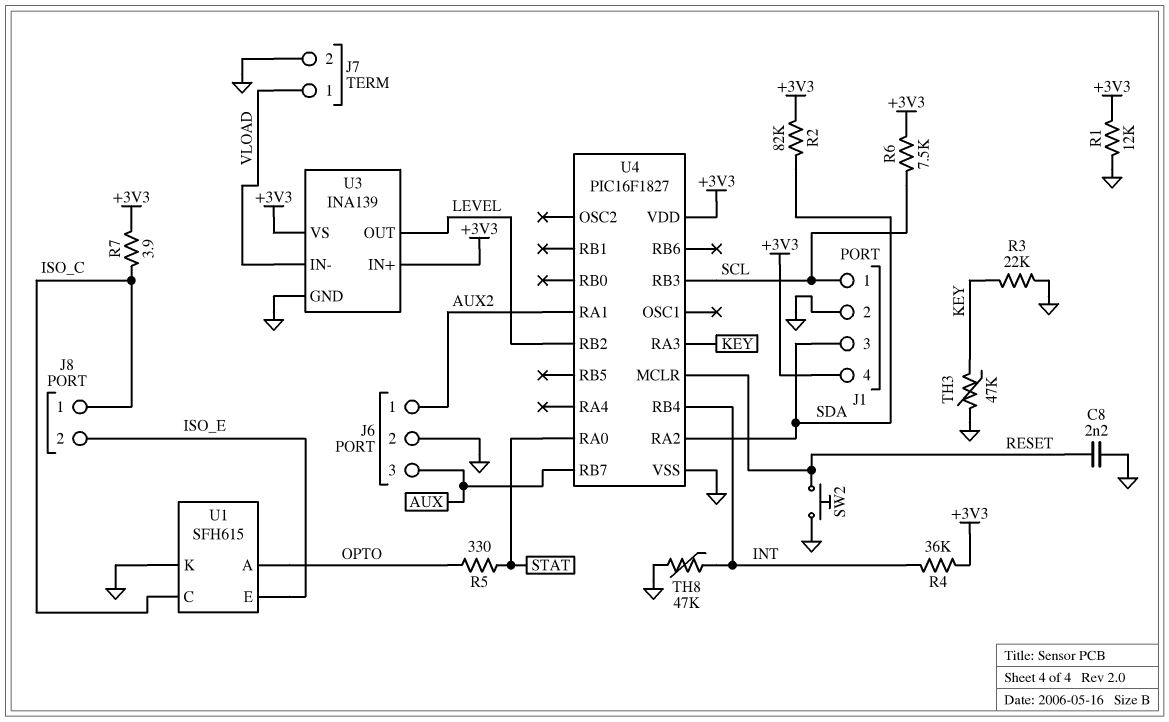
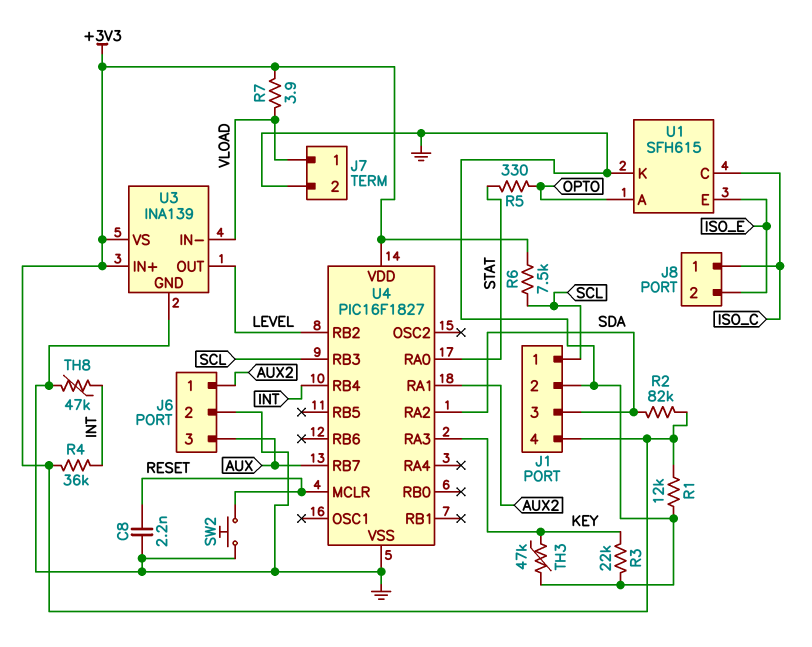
R7: 3.9 (+3V3, ISO_C) -> 3.9 (+3V3, VLOAD)

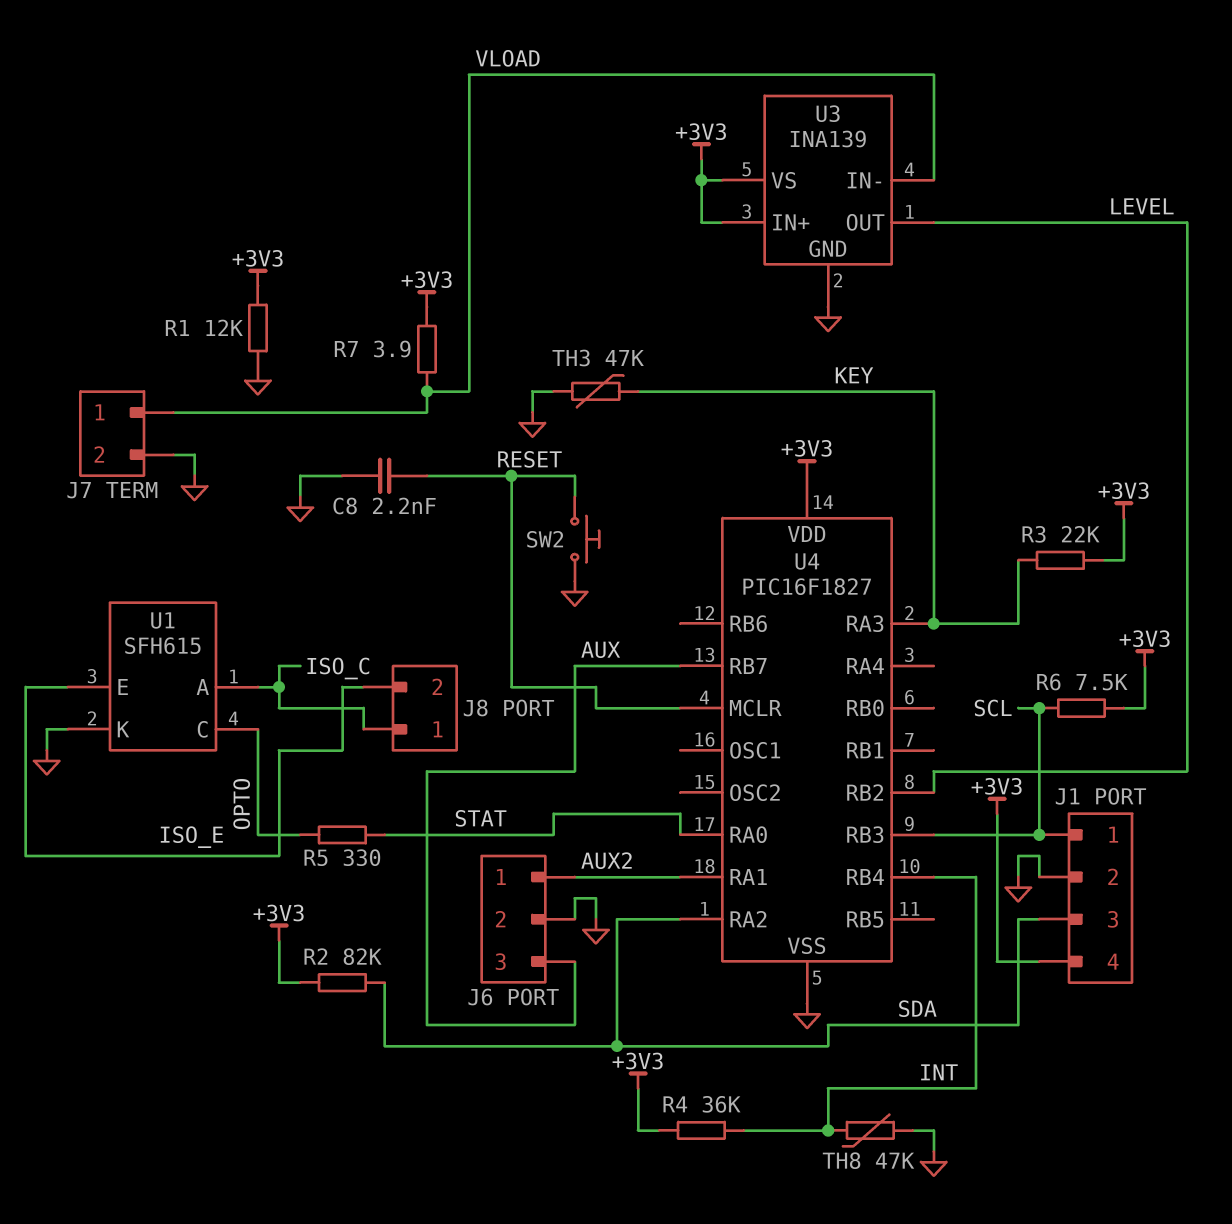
R3: 22k (GND, KEY) -> 22k (+3V3, KEY)
U1 pin A: OPTO -> ISO_C
U1 pin C: ISO_C -> OPTO

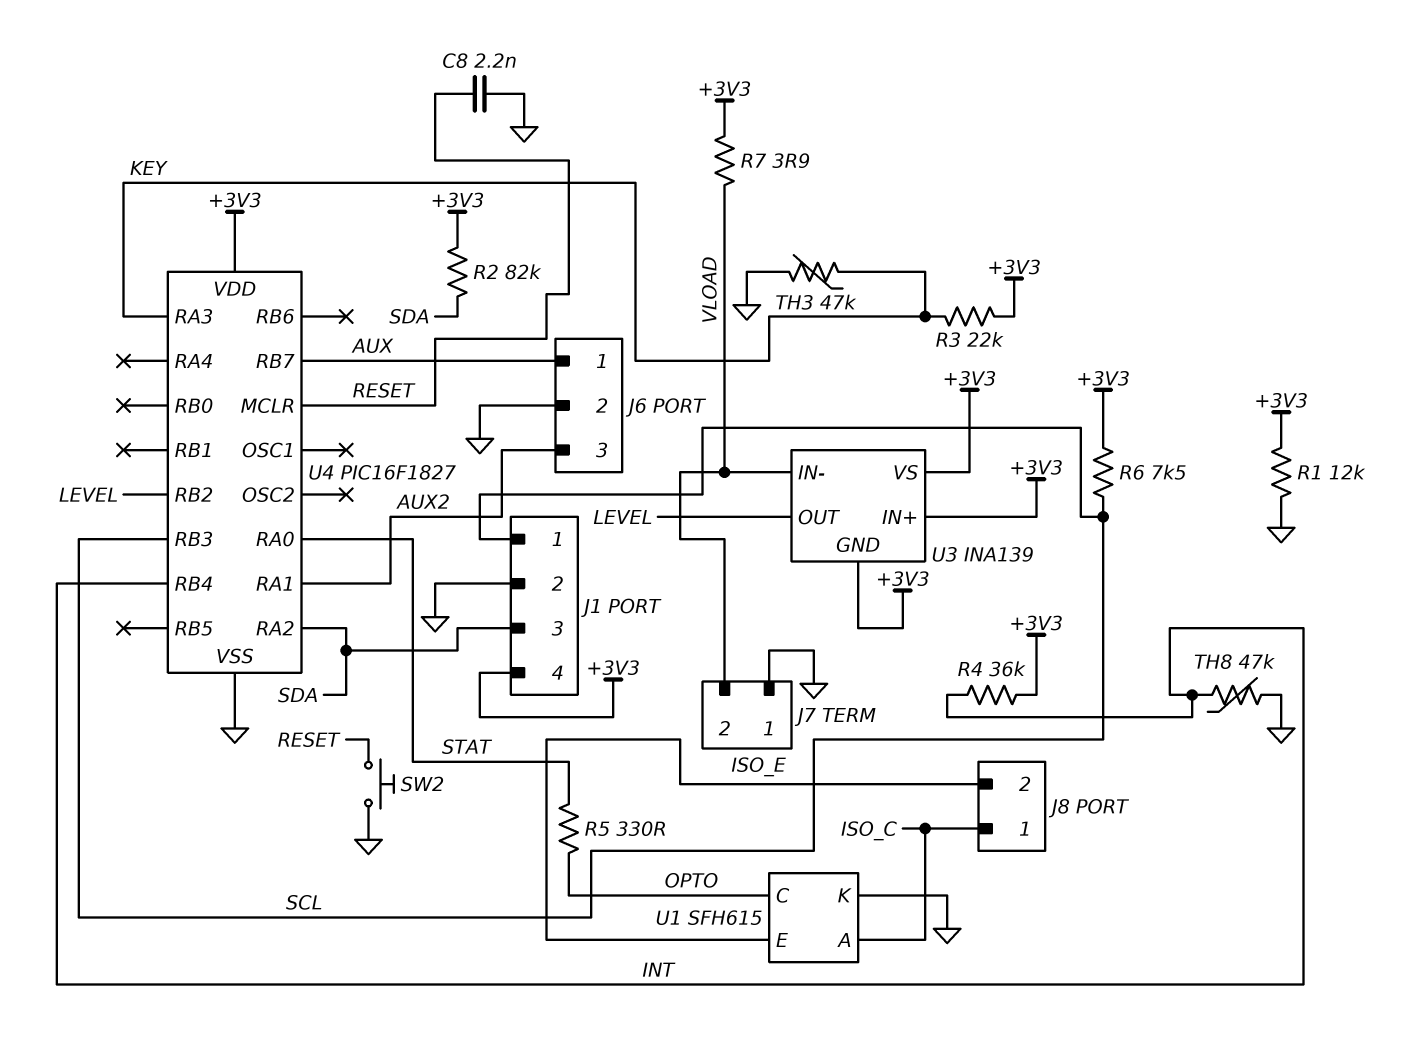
J6 pin 1: AUX2 -> AUX
J6 pin 3: AUX -> AUX2
J7 pin 1: VLOAD -> GND
J7 pin 2: GND -> VLOAD
U3 pin GND: GND -> +3V3

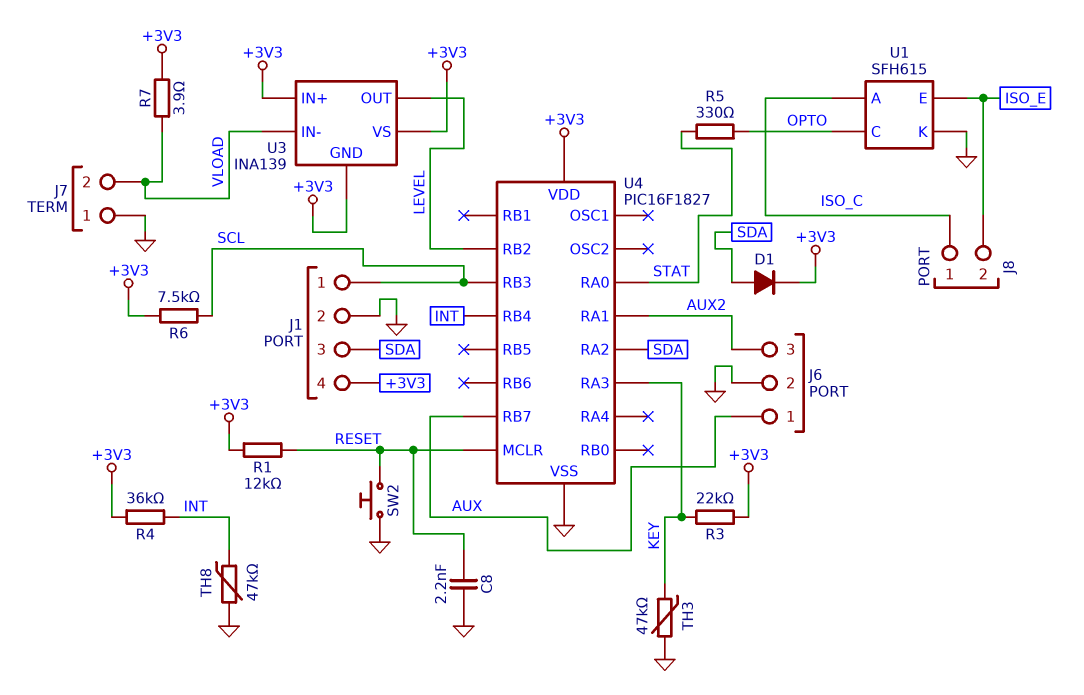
D1: none -> diode (A SDA, K +3V3)
R1: 12k (+3V3, GND) -> 12k (+3V3, RESET)
R2: 82k (+3V3, SDA) -> none

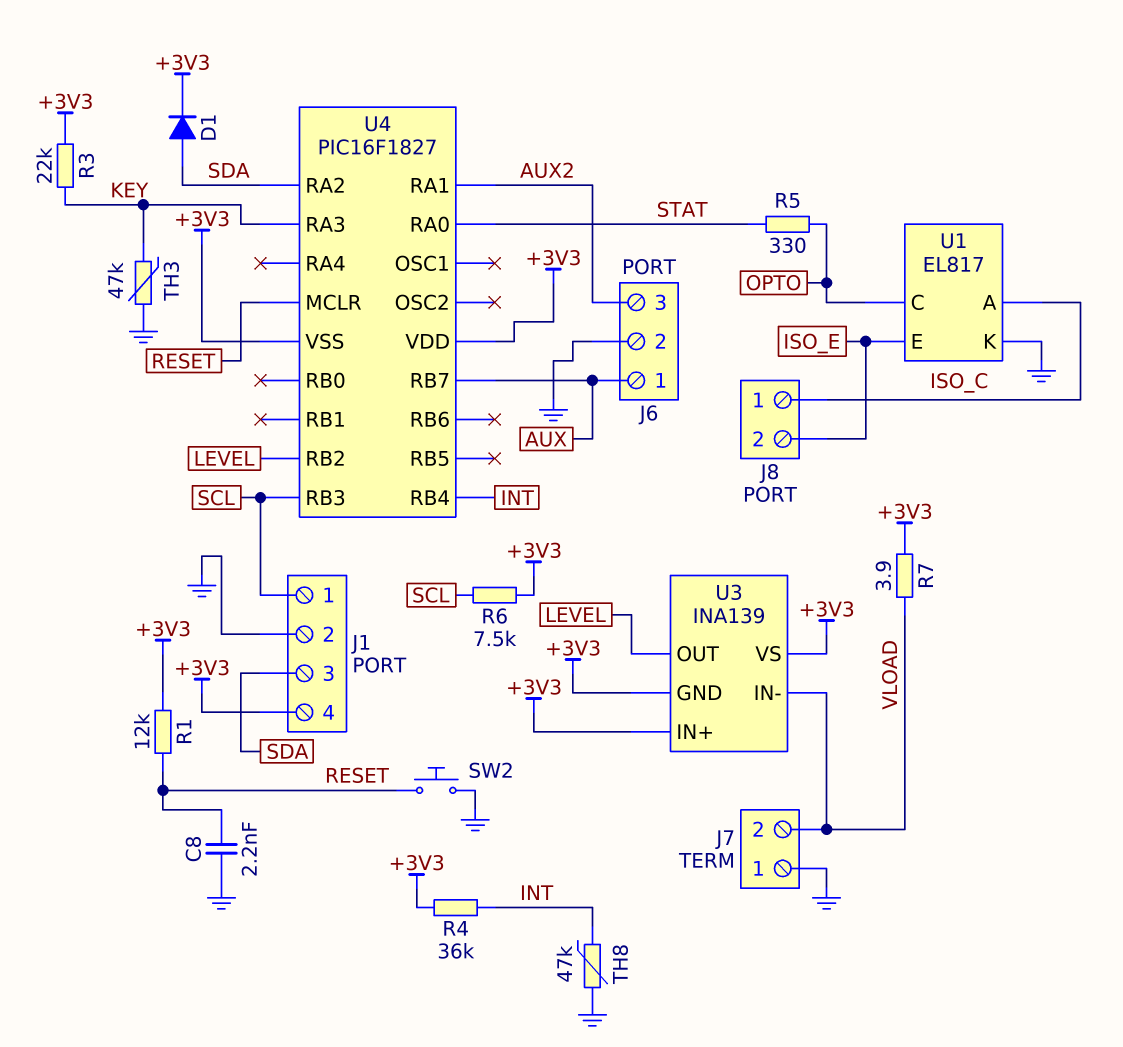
U1: SFH615 -> EL817
U4 pin VSS: GND -> +3V3

